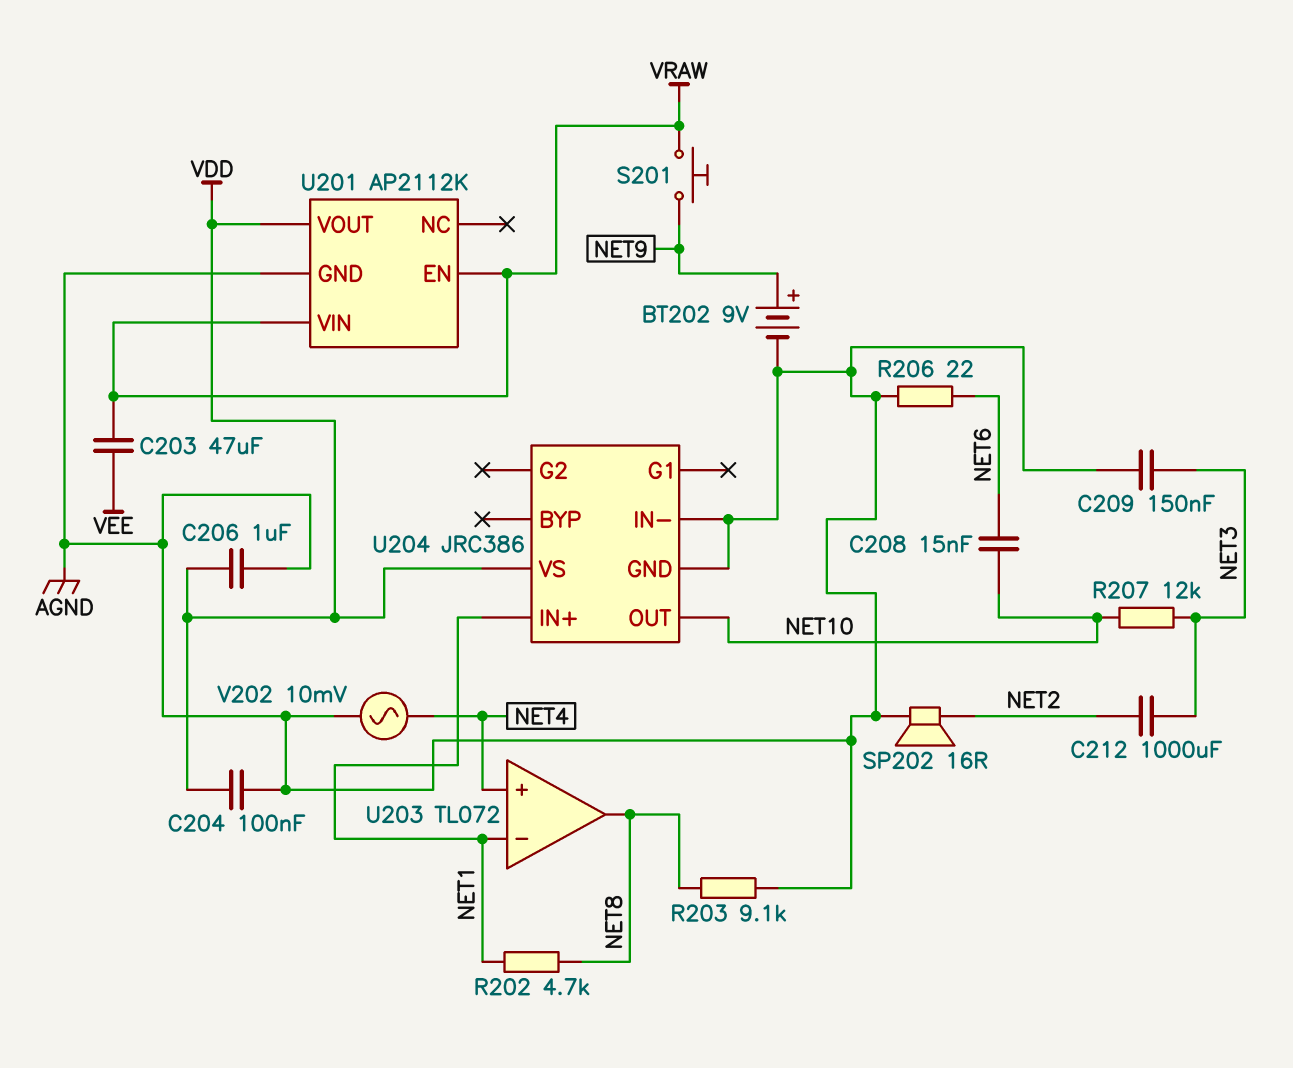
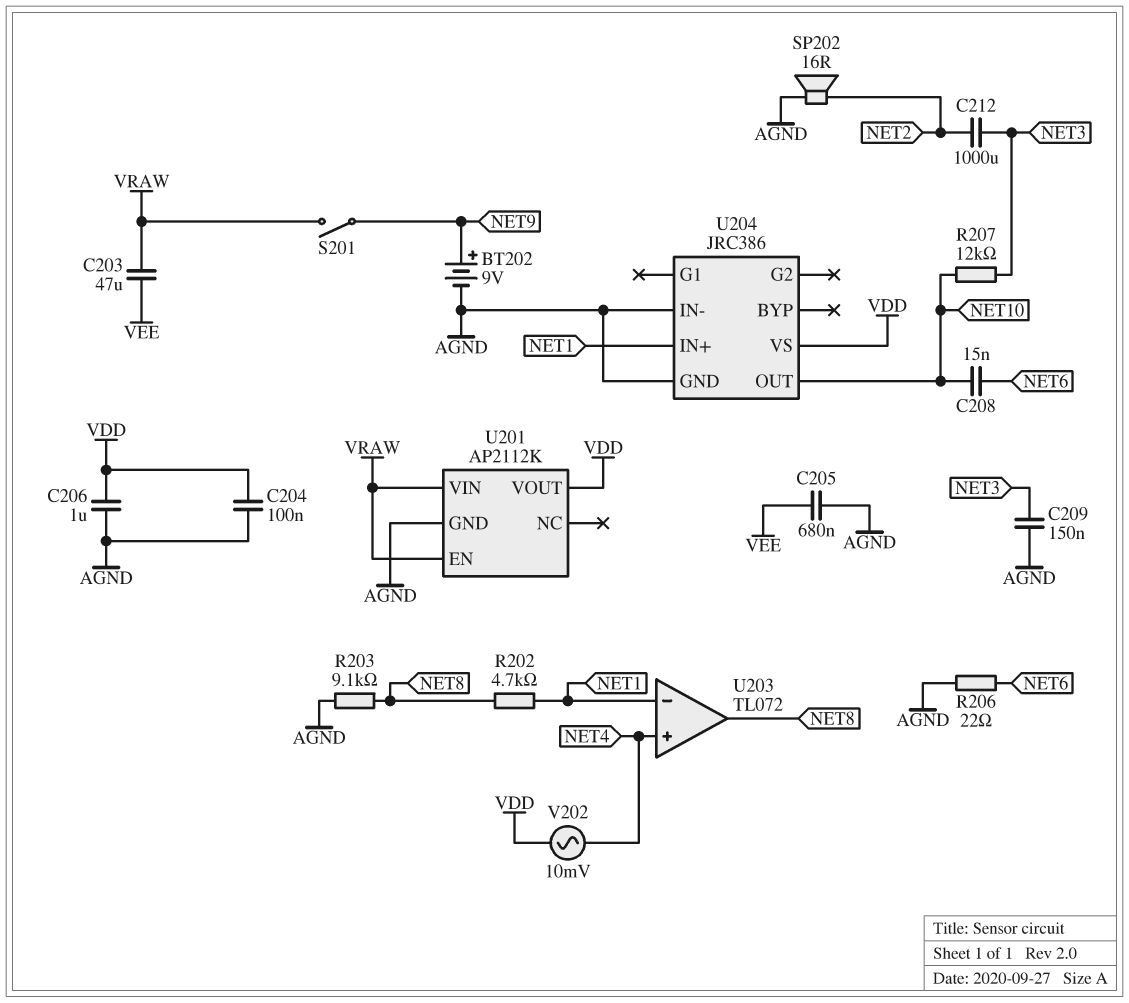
C205: none -> 680nF (AGND, VEE)
S201: button (NET9, VRAW) -> switch (NET9, VRAW)
V202: AC 10mV (AGND, NET4) -> AC 10mV (NET4, VDD)

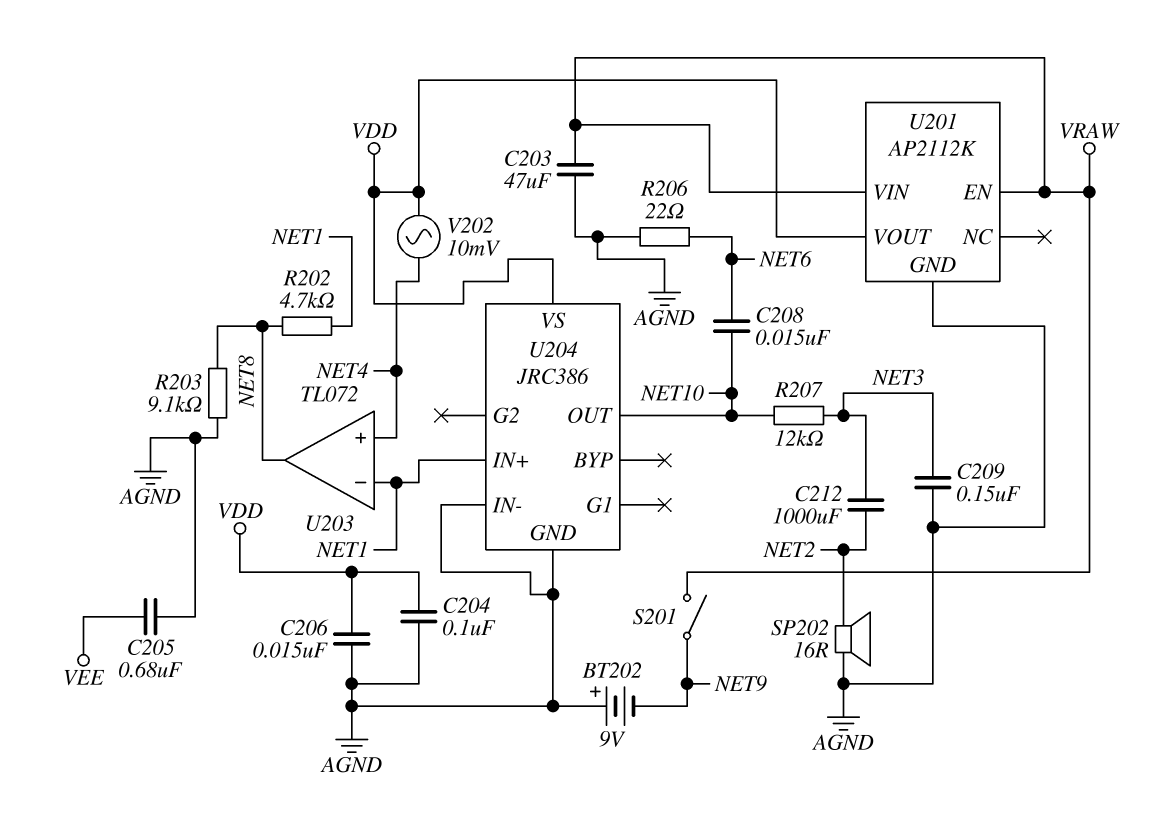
BT202: 9V (plus NET9, minus AGND) -> 9V (plus AGND, minus NET9)
C203: 47uF (VEE, VRAW) -> 47uF (AGND, VRAW)
C206: 1uF (AGND, VDD) -> 15nF (AGND, VDD)

